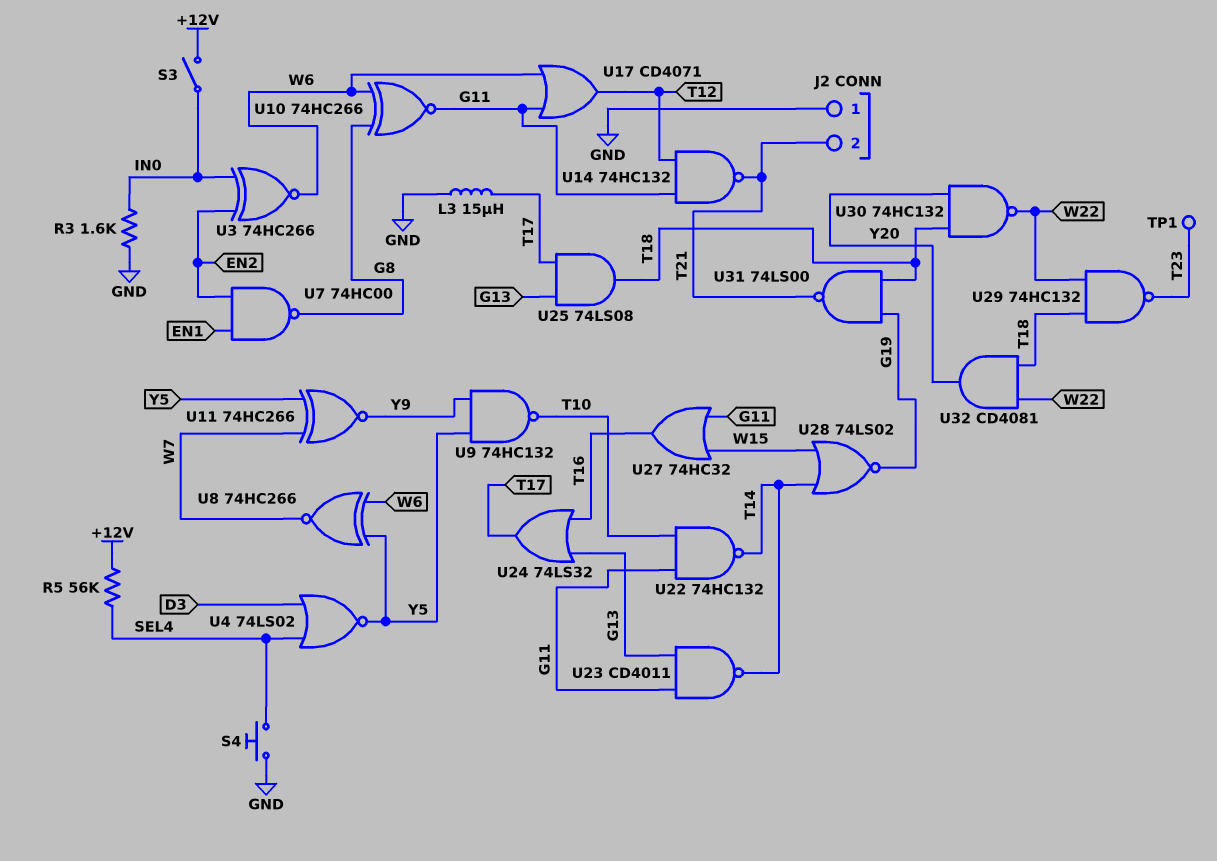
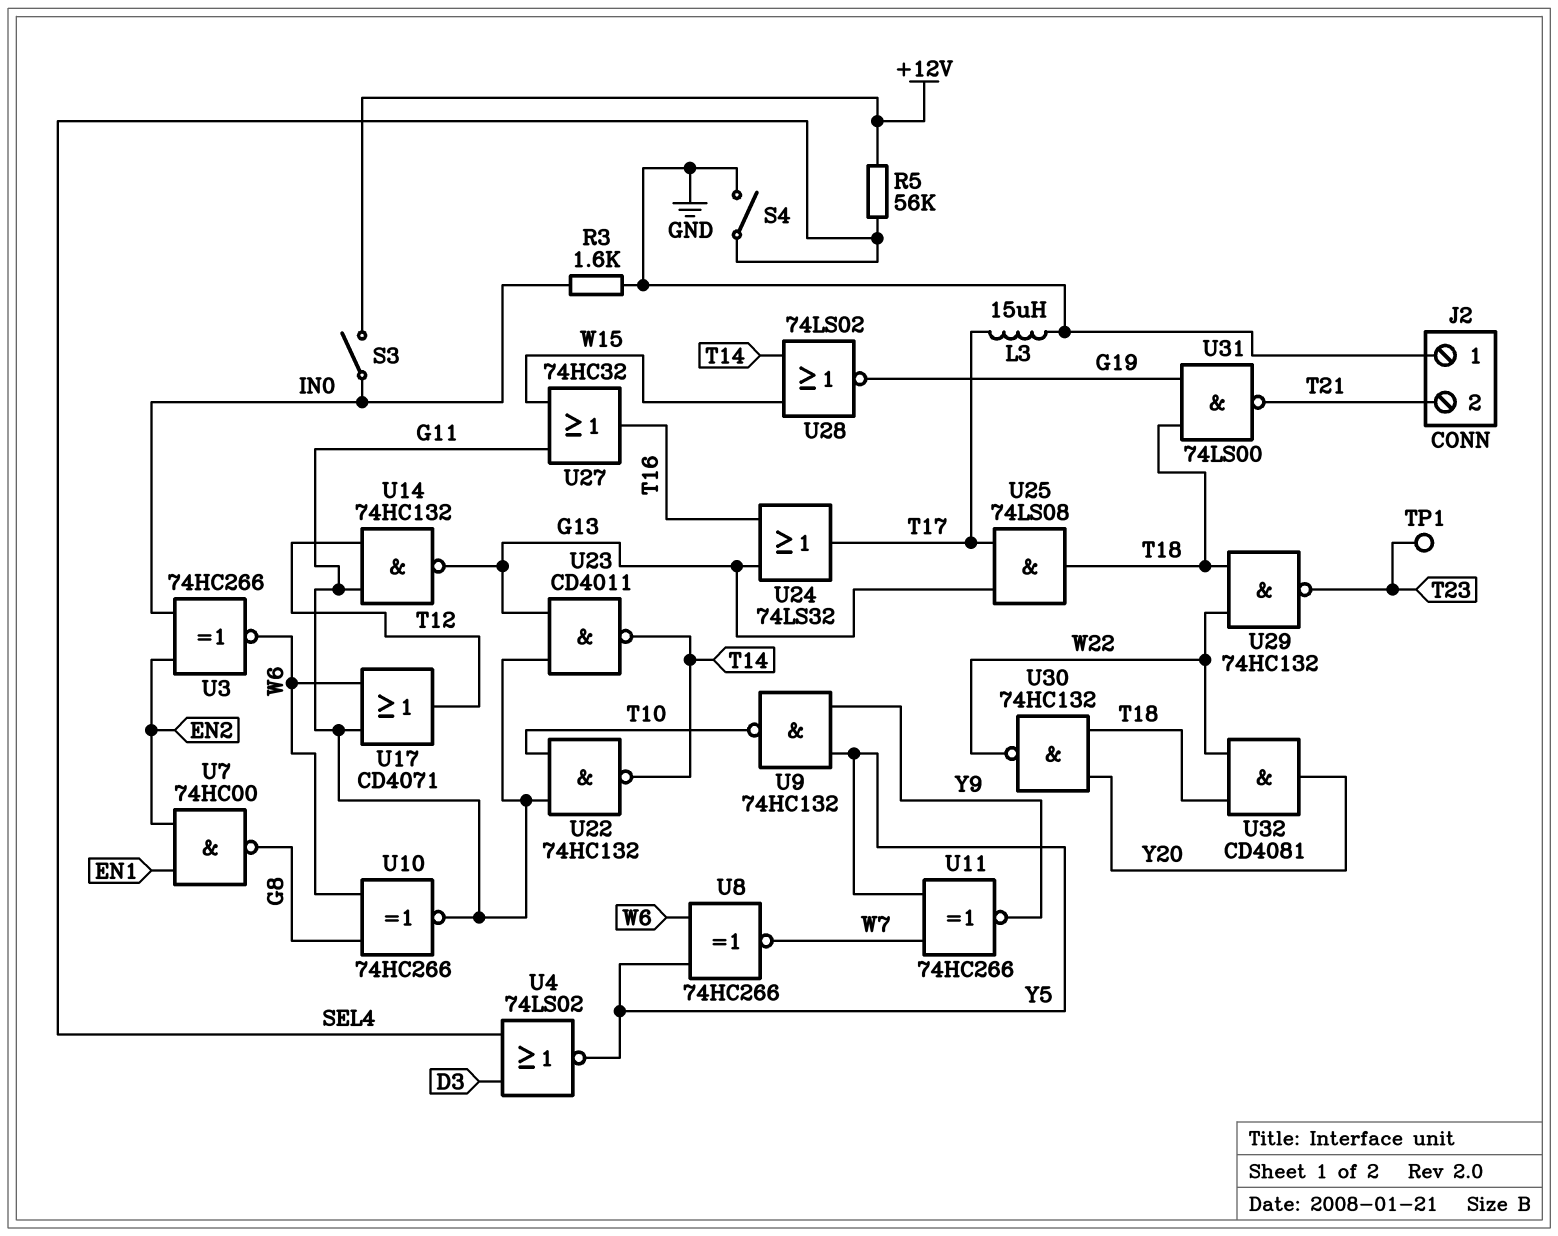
S4: button (GND, SEL4) -> switch (GND, SEL4)
U14: NAND 74HC132 (in G11, in T12, out T21) -> NAND 74HC132 (in G11, in T12, out G13)

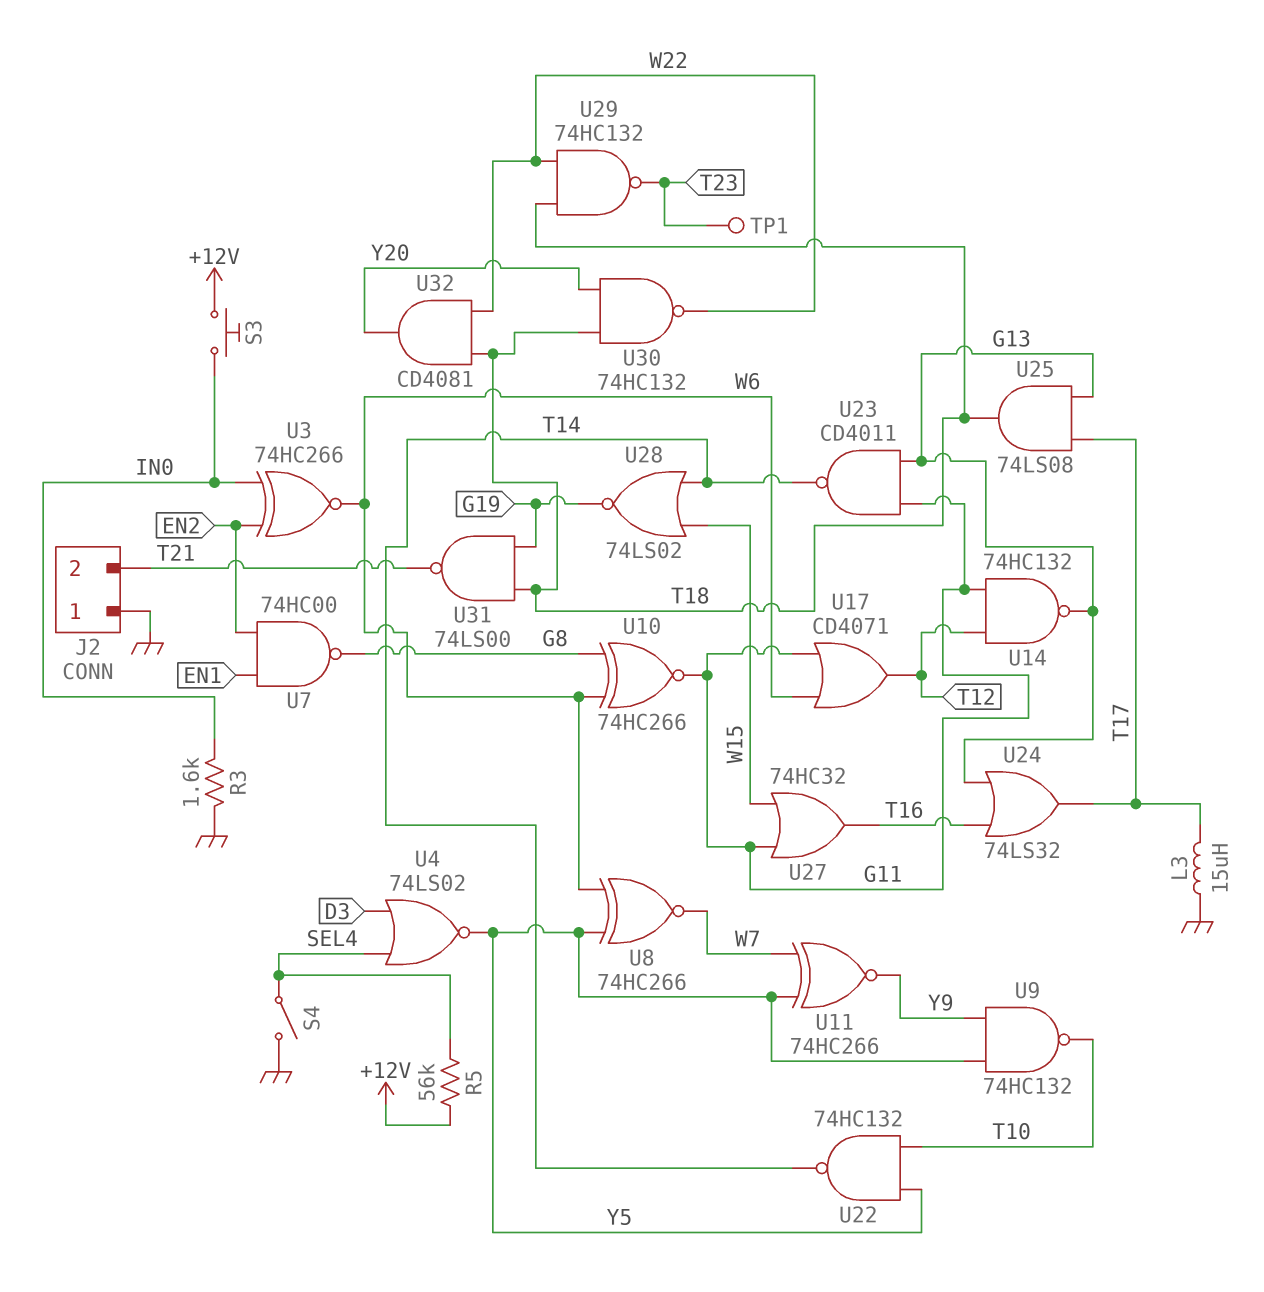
S3: switch (+12V, IN0) -> button (+12V, IN0)
U22: NAND 74HC132 (in G11, in T10, out T14) -> NAND 74HC132 (in T10, in Y5, out T14)

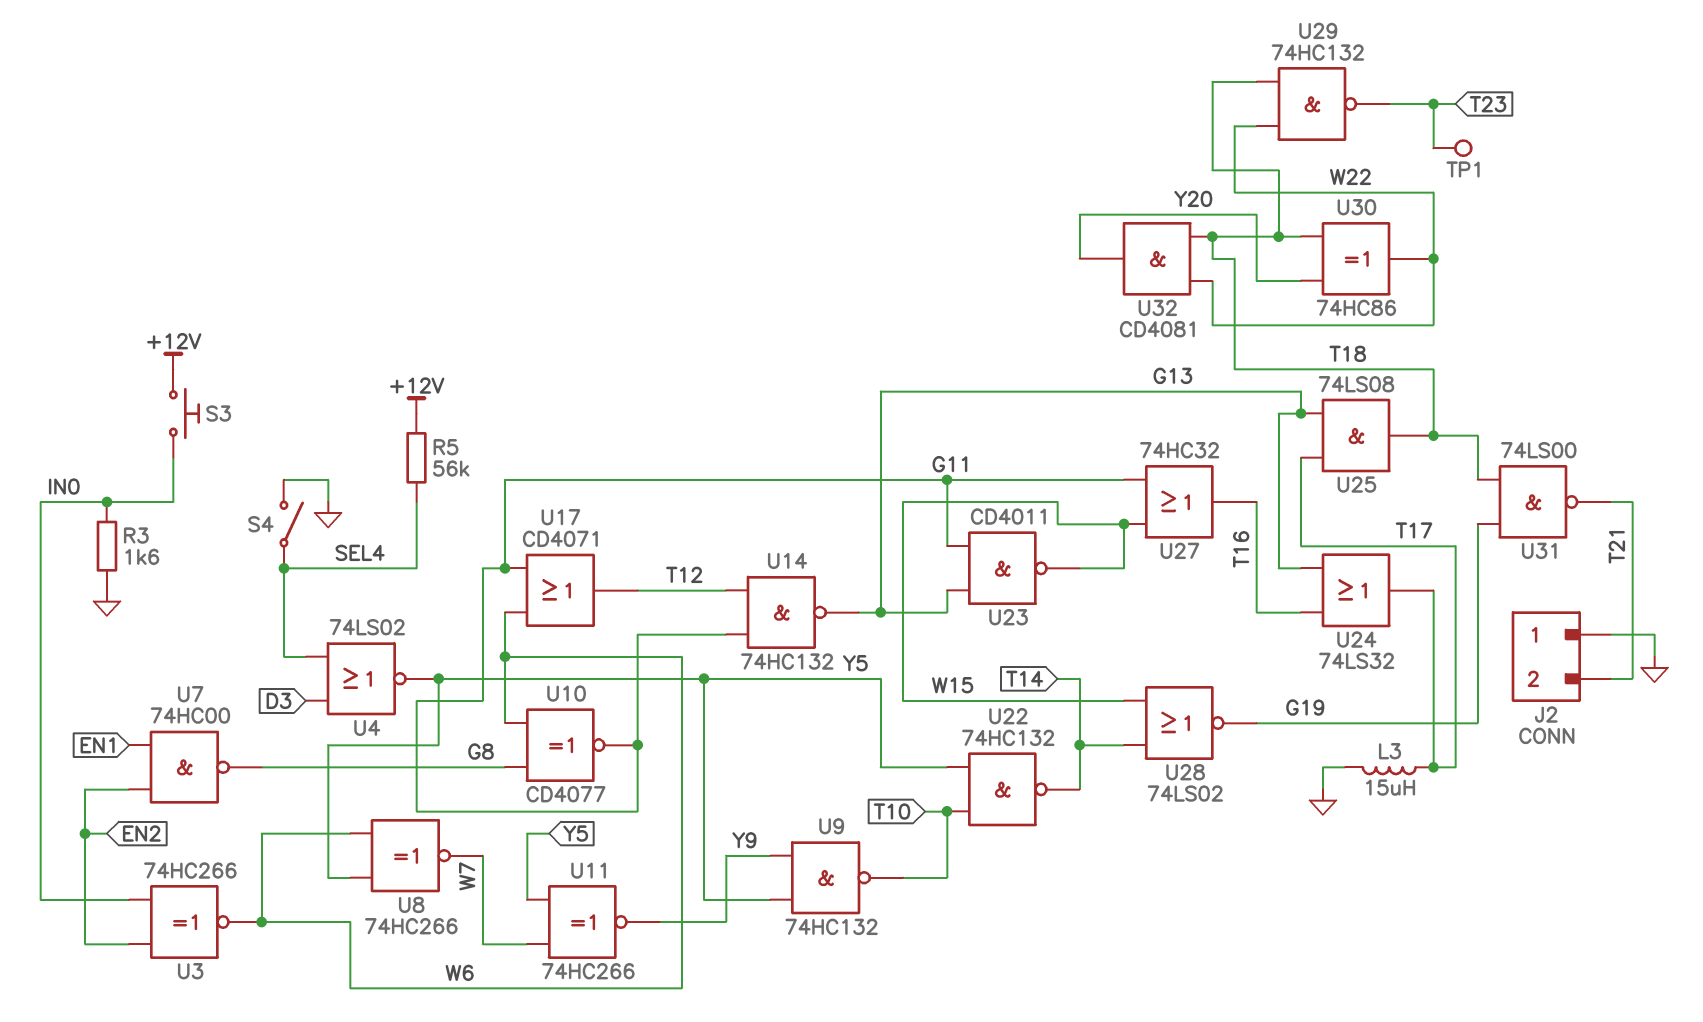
U10: XNOR 74HC266 (in G8, in W6, out G11) -> XNOR CD4077 (in G8, in W6, out G11)
U23: NAND CD4011 (in G11, in G13, out T14) -> NAND CD4011 (in G11, in G13, out W15)
U30: NAND 74HC132 (in T18, in Y20, out W22) -> XOR 74HC86 (in T18, in Y20, out W22)

